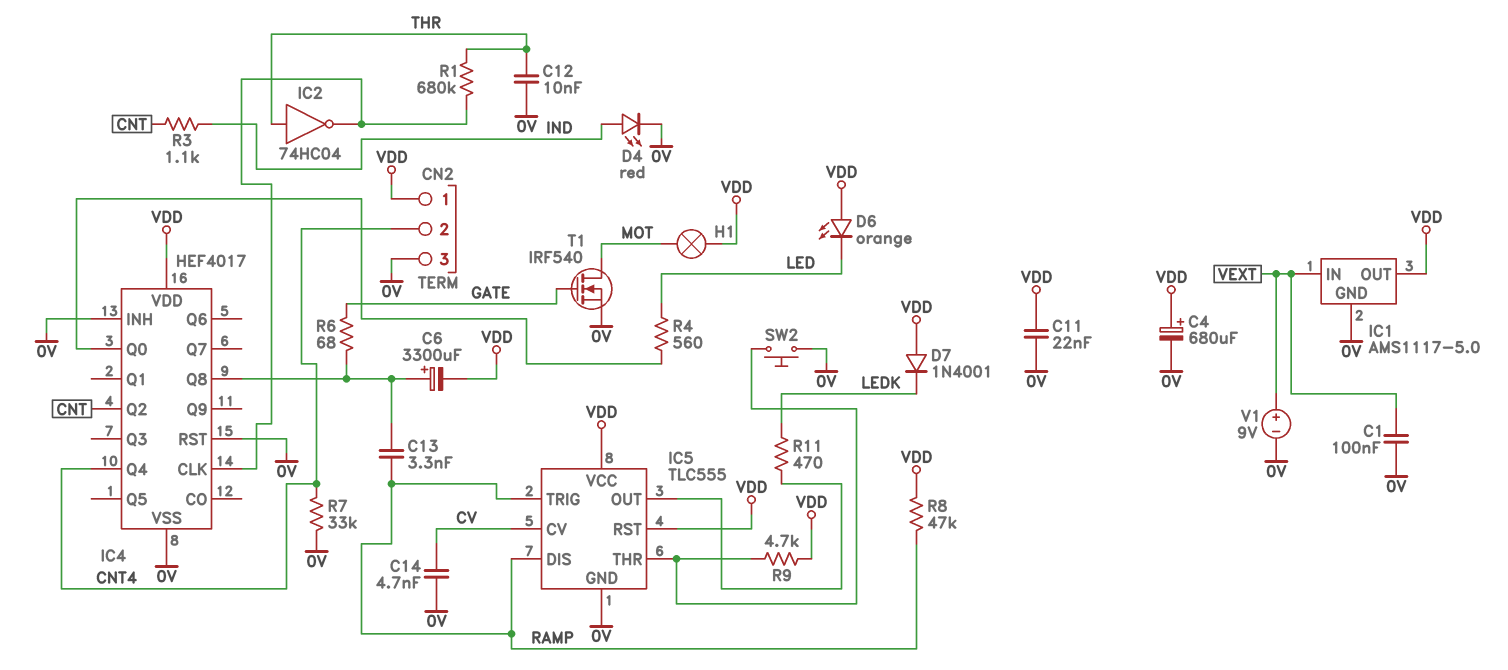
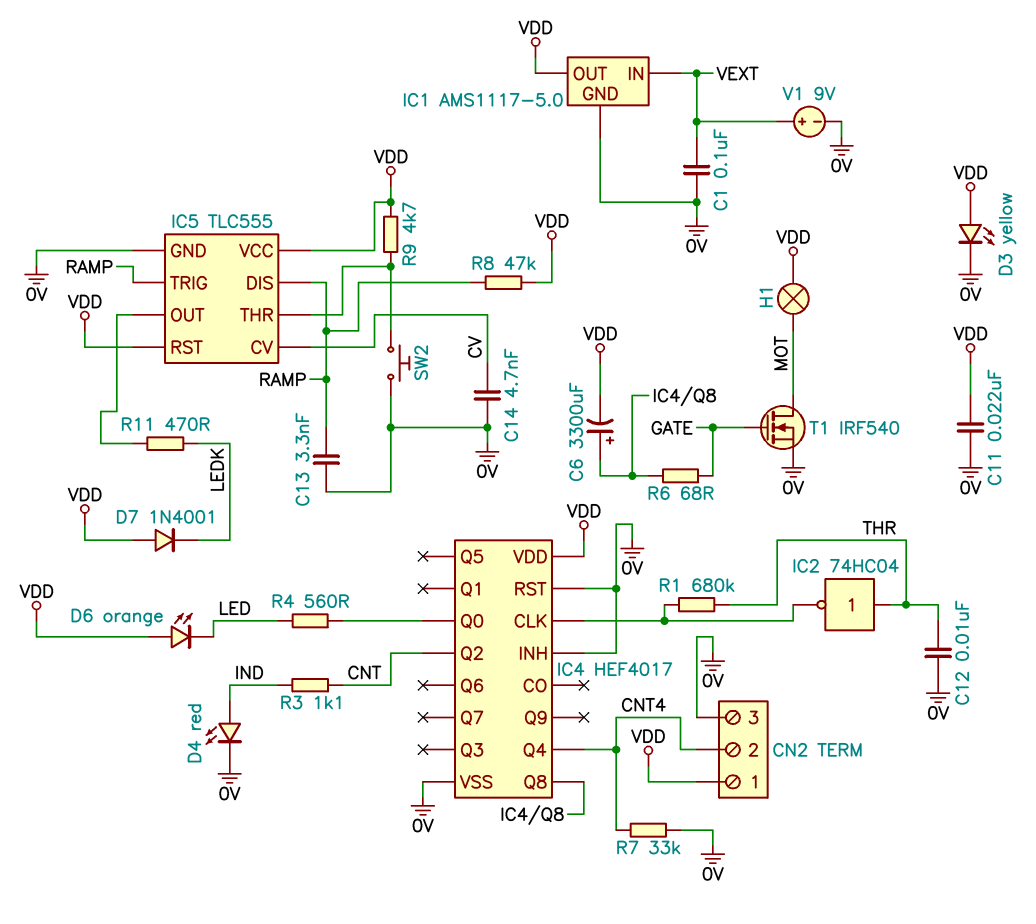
C4: 680uF (plus VDD, minus 0V) -> none
C13: 3.3nF (IC4/Q8, RAMP) -> 3.3nF (0V, RAMP)
D3: none -> LED yellow (A VDD, K 0V)

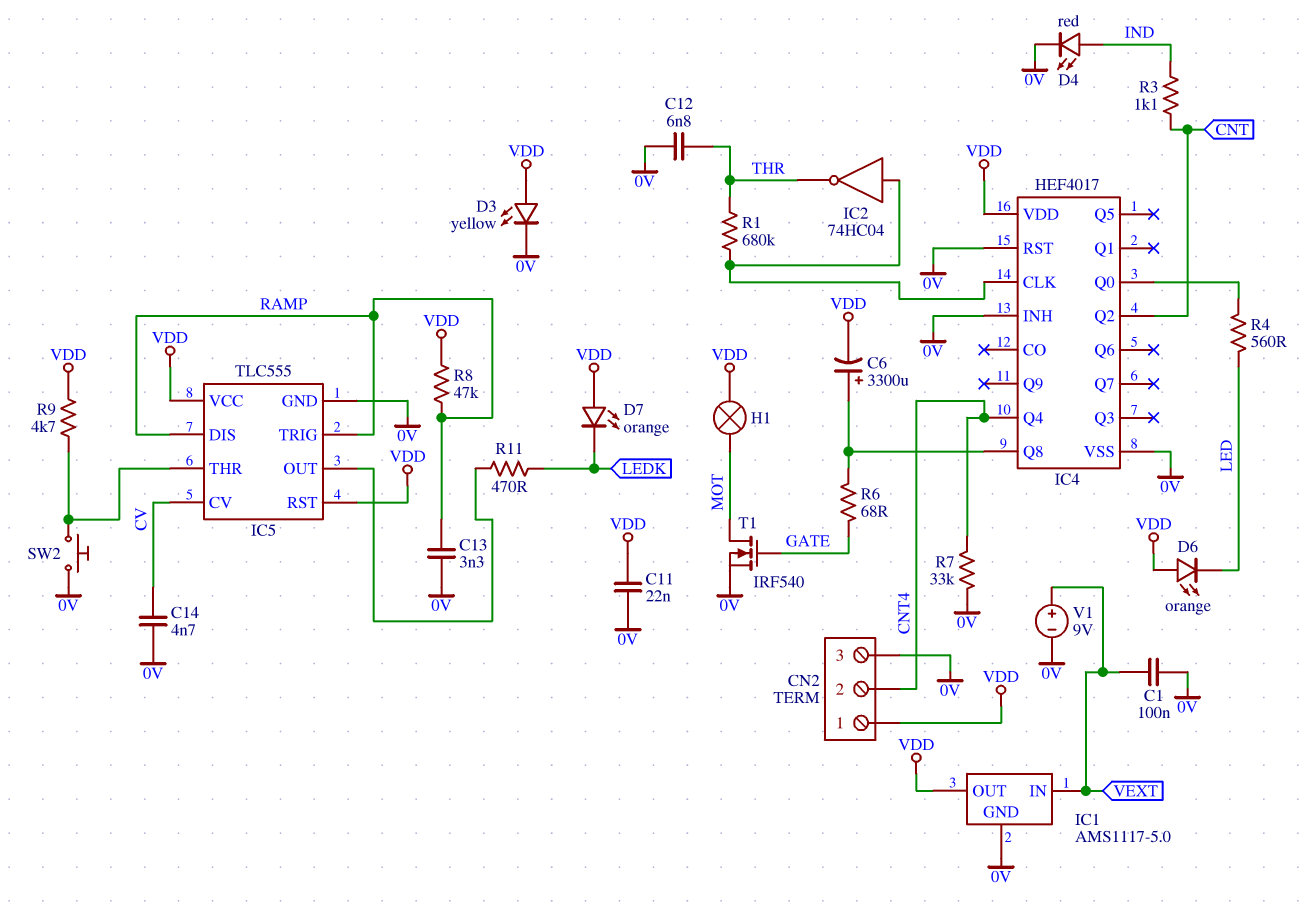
C12: 10nF (0V, THR) -> 6.8nF (0V, THR)
D7: diode 1N4001 (A VDD, K LEDK) -> LED orange (A VDD, K LEDK)
IC2: NOT 74HC04 (in THR, out IC4/CLK) -> NOT 74HC04 (in IC4/CLK, out THR)

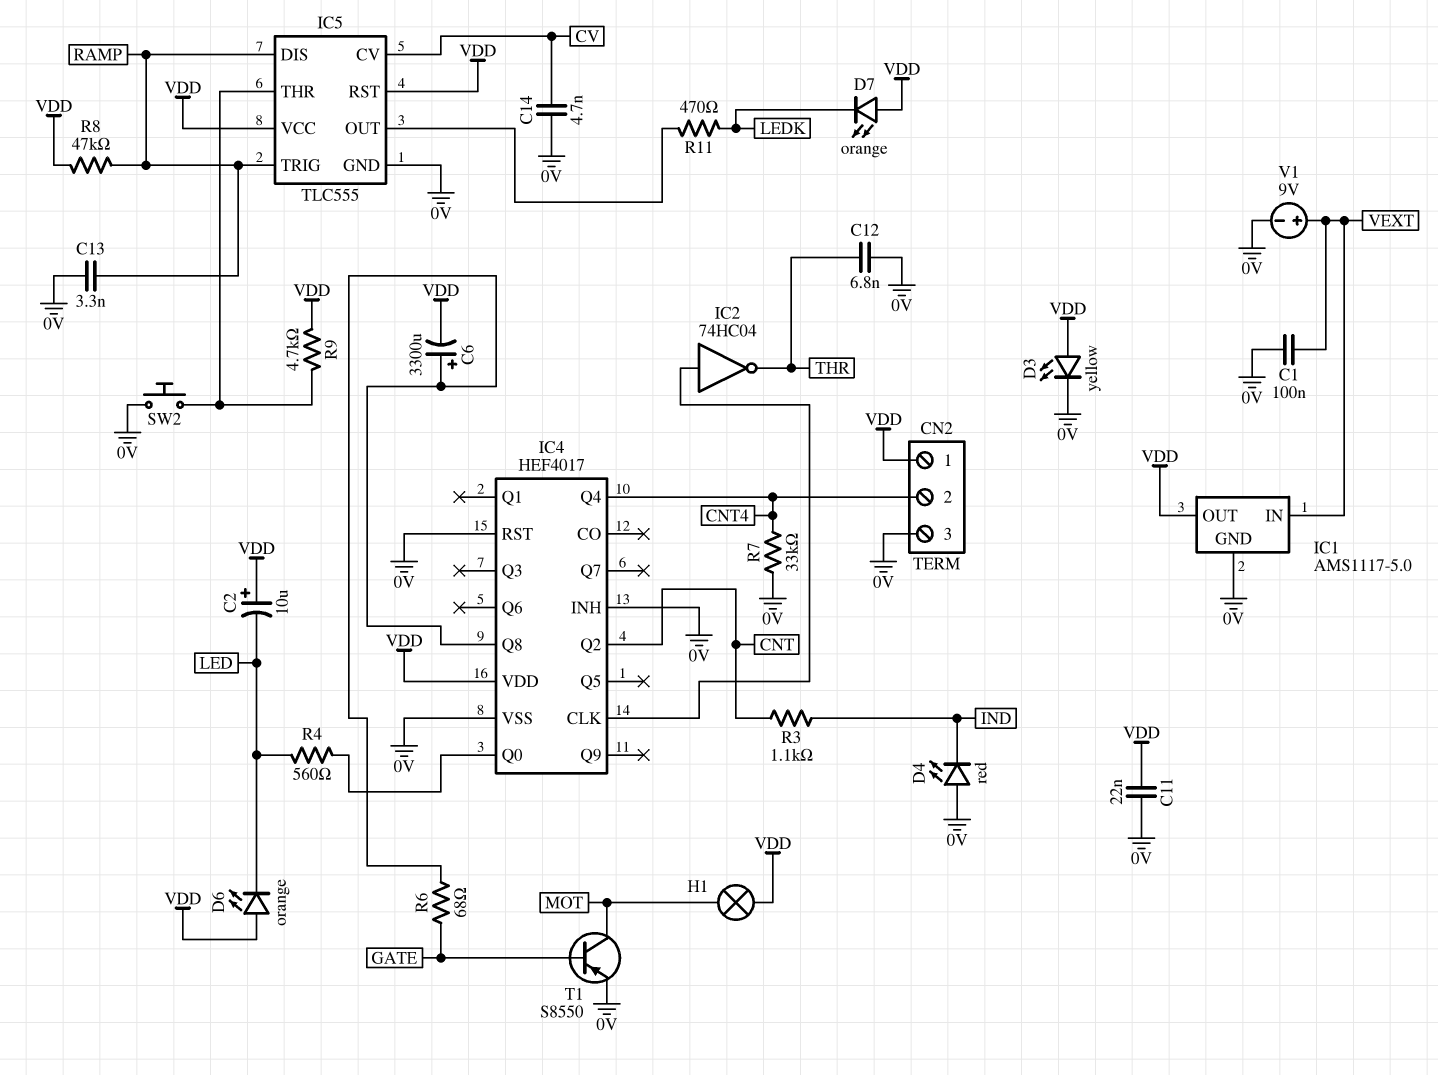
C2: none -> 10uF (plus VDD, minus LED)
D4: LED red (A IND, K 0V) -> LED red (A 0V, K IND)
R1: 680k (IC4/CLK, THR) -> none
T1: NMOS IRF540 (G GATE, D MOT, S 0V) -> PNP S8550 (B GATE, C MOT, E 0V)

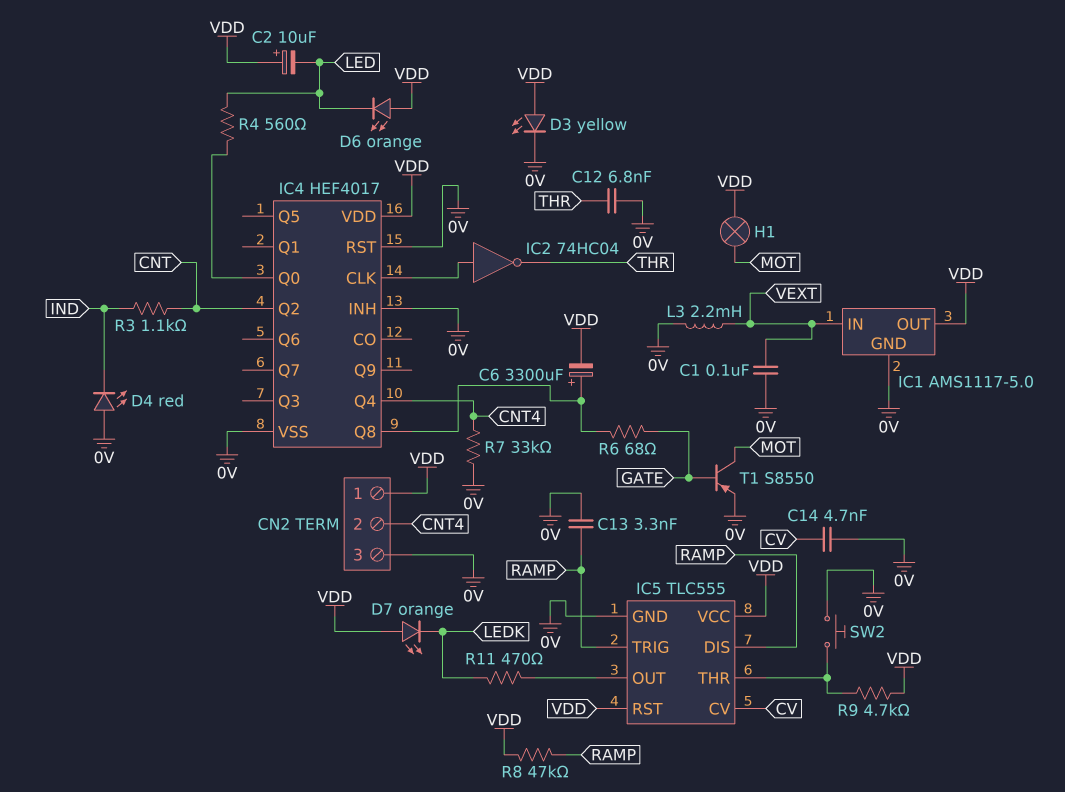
C11: 22nF (0V, VDD) -> none
L3: none -> 2.2mH (0V, VEXT)
V1: 9V (plus VEXT, minus 0V) -> none

